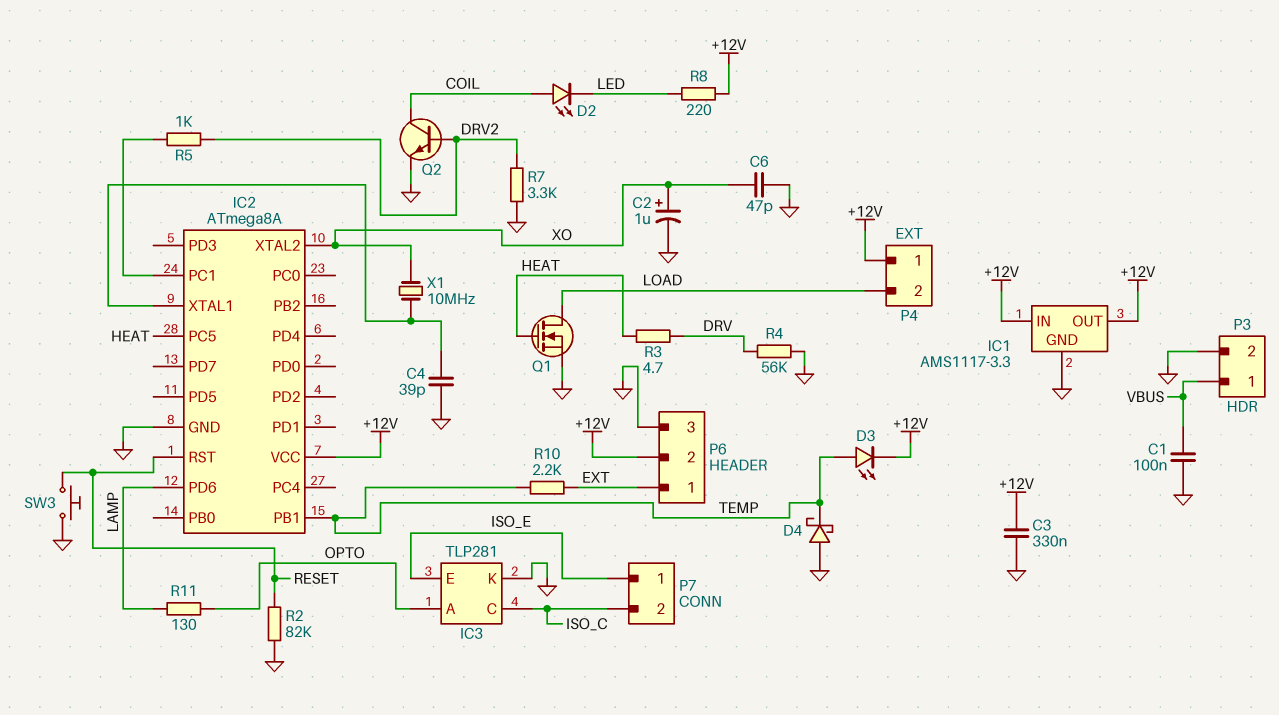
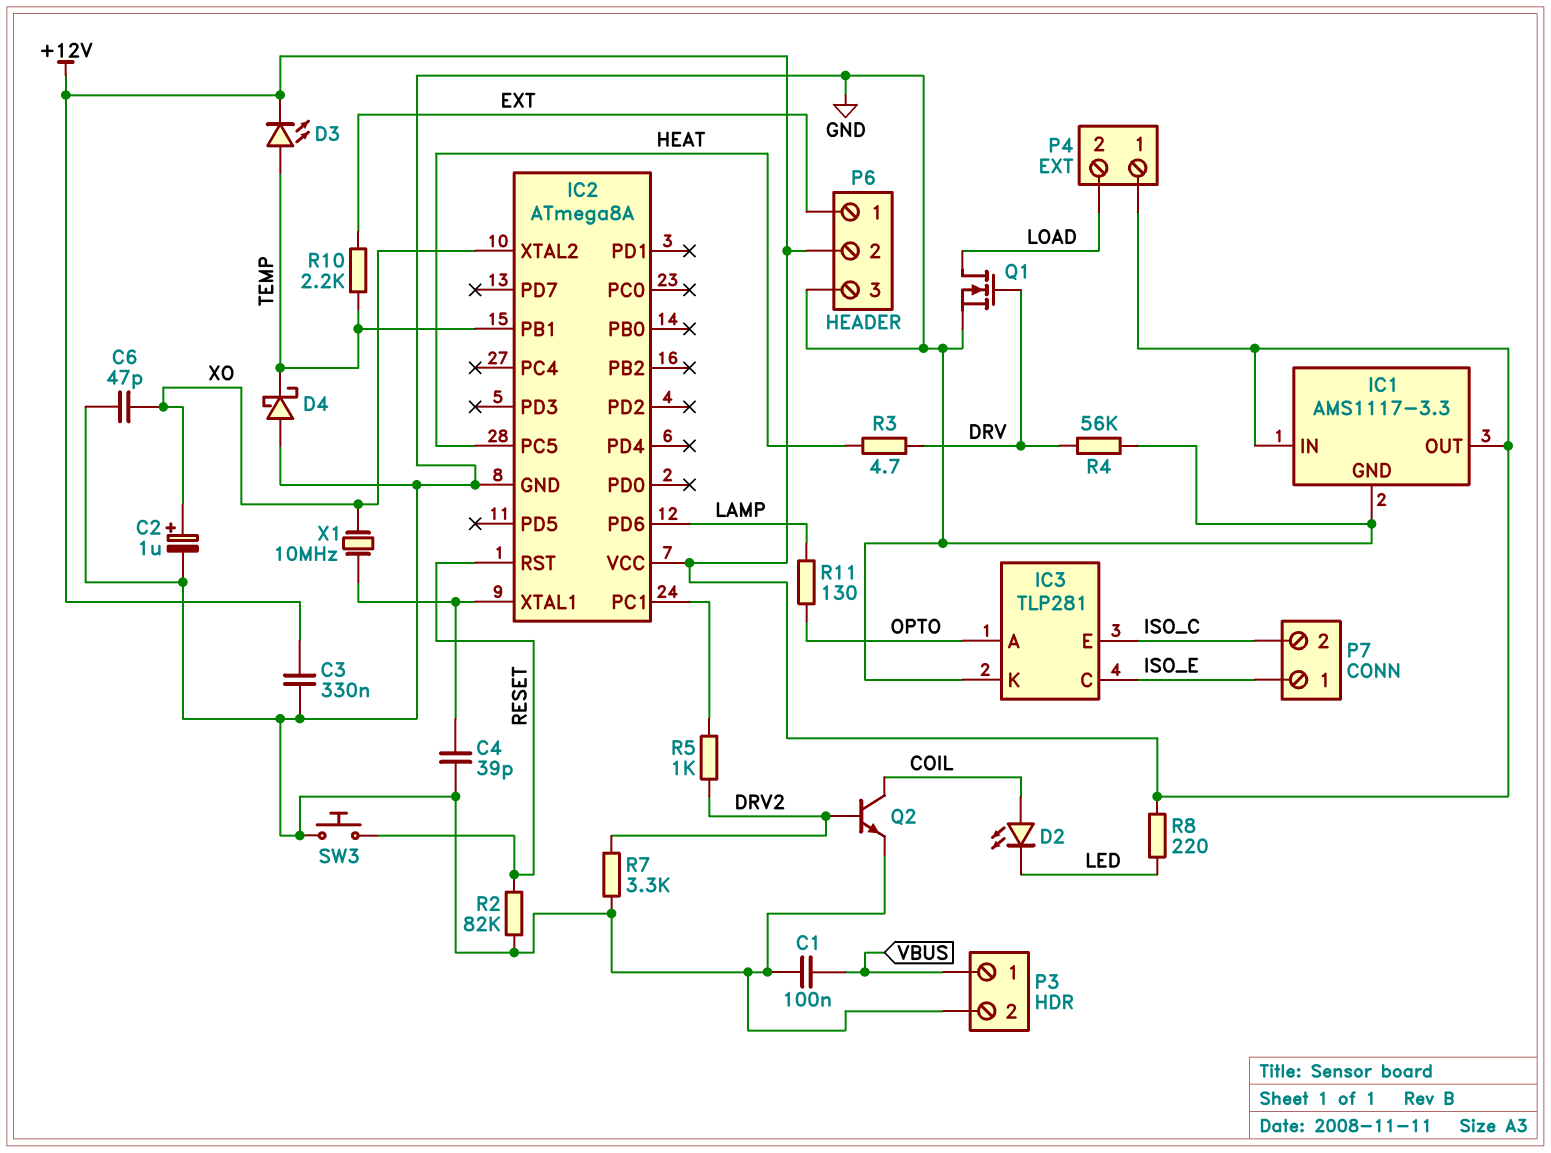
IC3 pin C: ISO_C -> ISO_E
IC3 pin E: ISO_E -> ISO_C
Q1: NMOS (G HEAT, D LOAD, S GND) -> NMOS (G DRV, D LOAD, S GND)

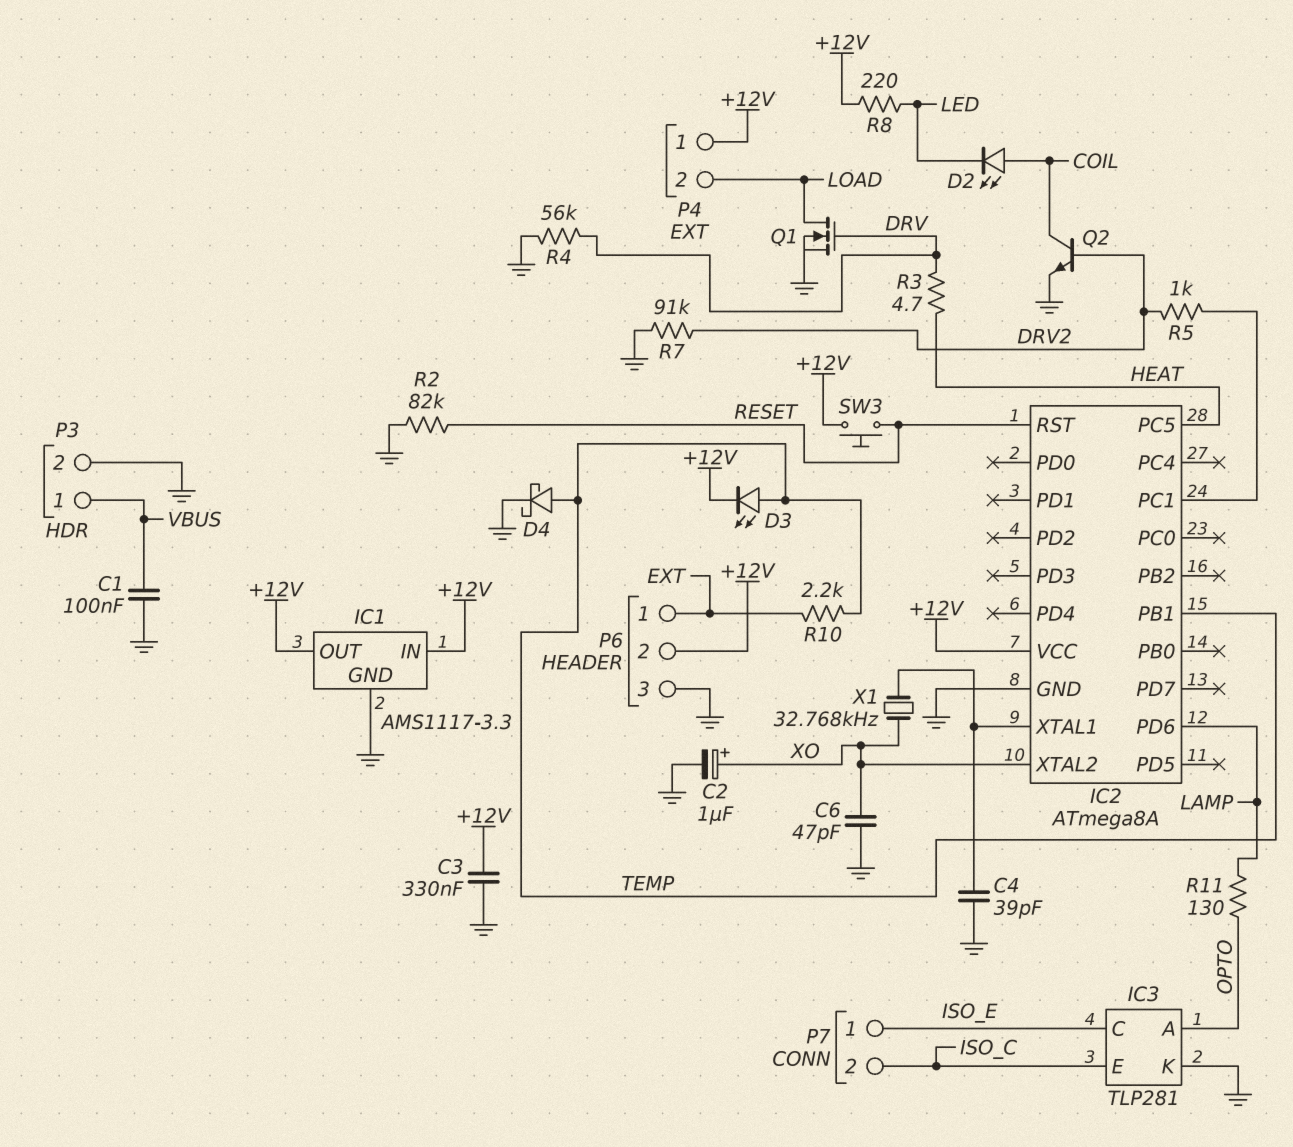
D4: schottky (A GND, K TEMP) -> schottky (A TEMP, K GND)
R7: 3.3k (DRV2, GND) -> 91k (DRV2, GND)
SW3: button (GND, RESET) -> button (+12V, RESET)
X1: 10MHz (IC2/XTAL1, XO) -> 32.768kHz (IC2/XTAL1, XO)

